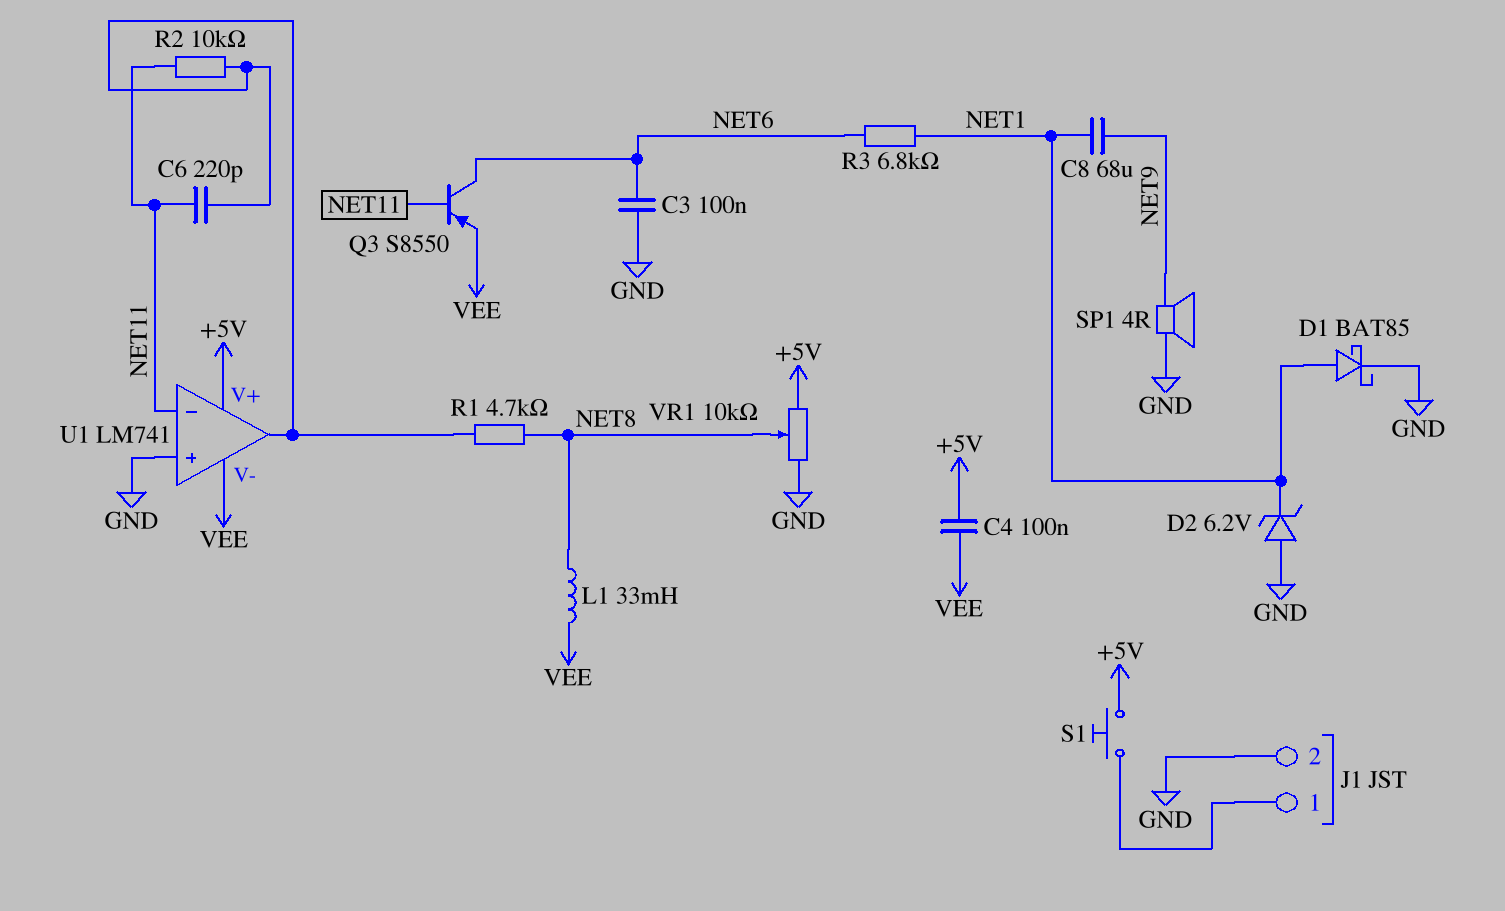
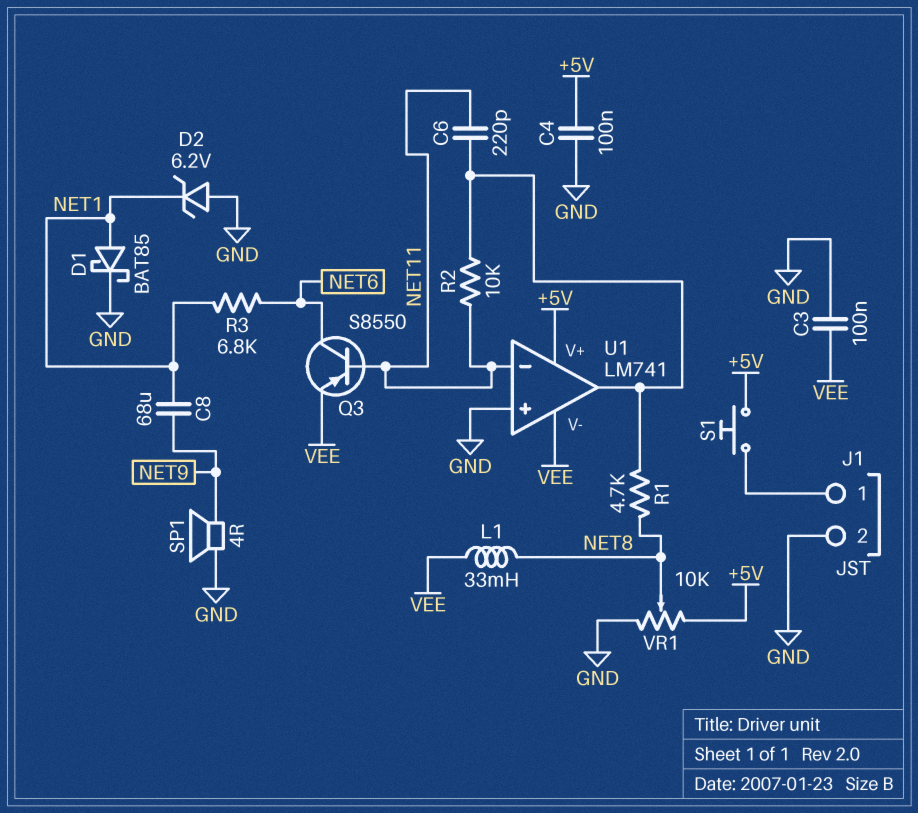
C3: 100nF (GND, NET6) -> 100nF (GND, VEE)
C4: 100nF (+5V, VEE) -> 100nF (+5V, GND)

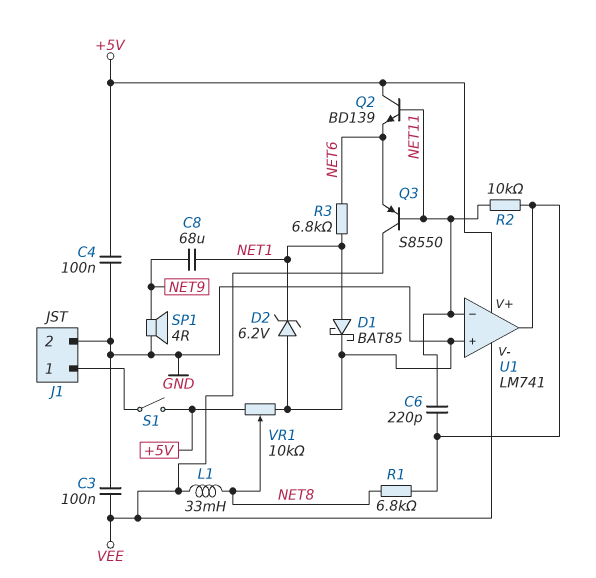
Q2: none -> NPN BD139 (B NET11, C +5V, E NET6)
Q3: PNP S8550 (B NET11, C NET6, E VEE) -> PNP S8550 (B NET11, C VEE, E NET6)
R1: 4.7k (NET8, U1/out) -> 6.8k (NET8, U1/out)
S1: button (+5V, J1/1) -> switch (+5V, J1/1)

